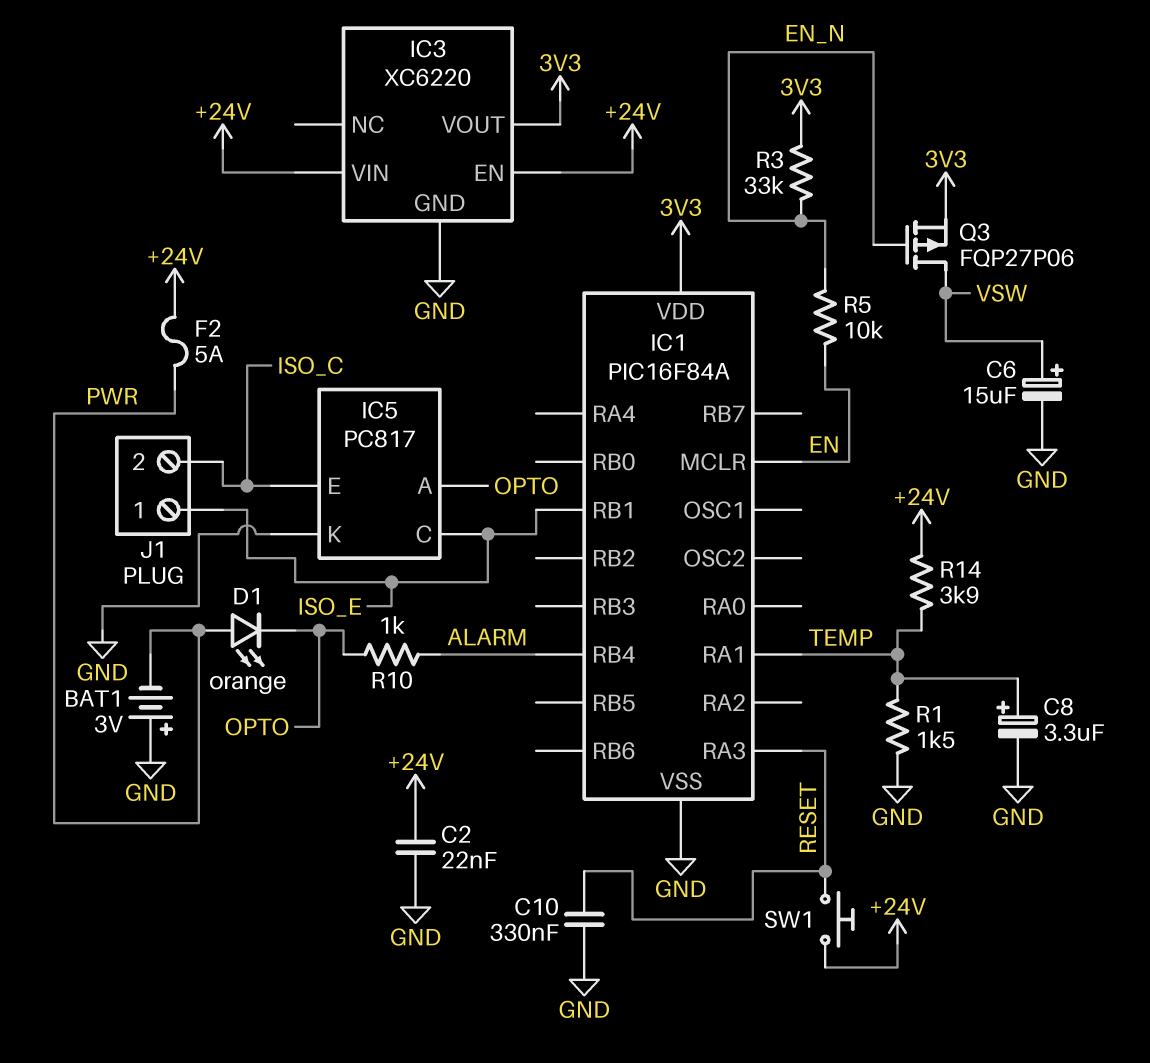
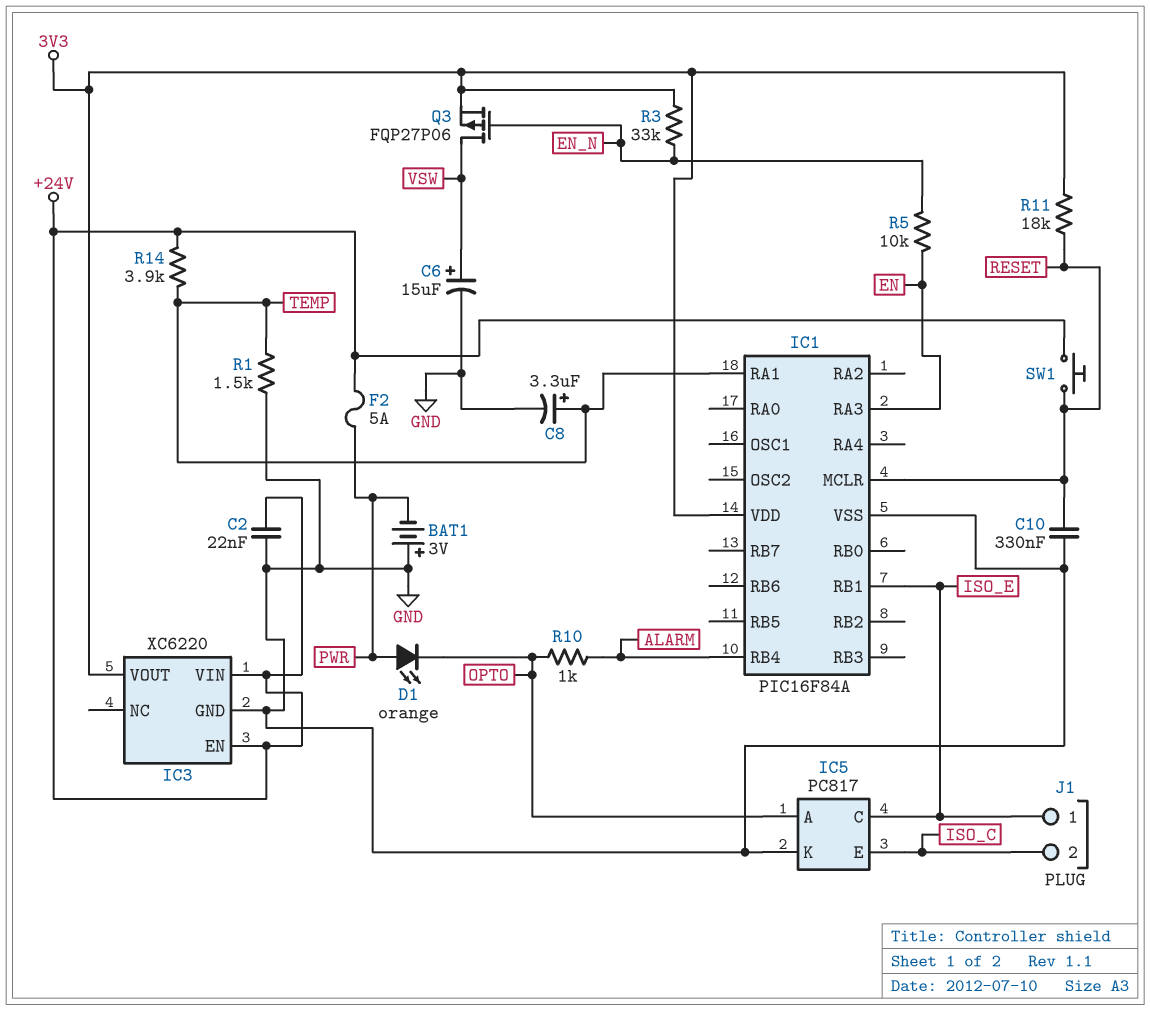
IC1 pin MCLR: EN -> RESET
IC1 pin RA3: RESET -> EN
R11: none -> 18k (3V3, RESET)

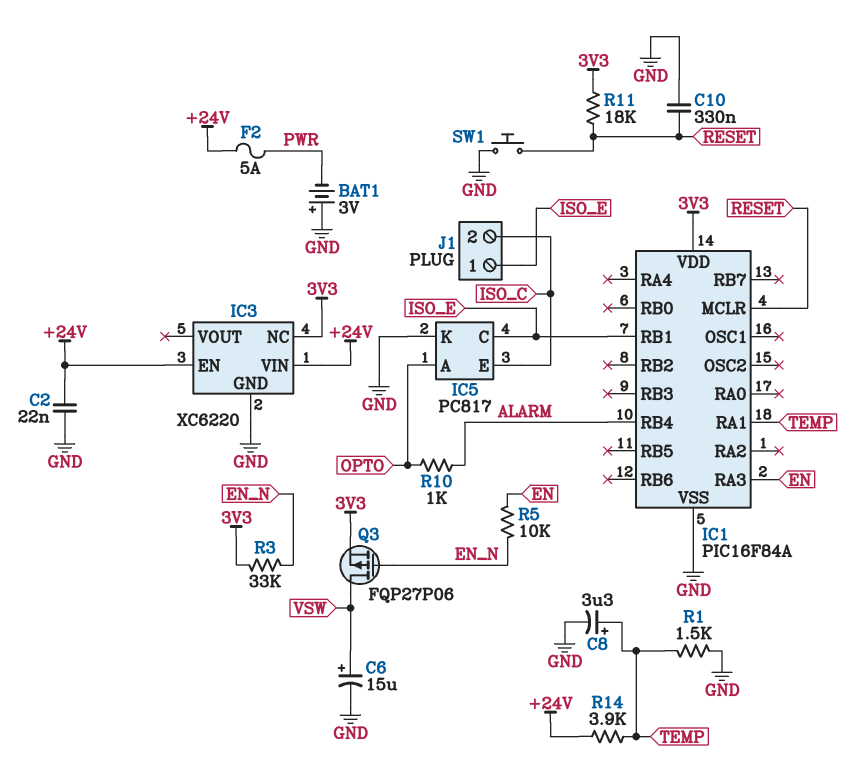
D1: LED orange (A PWR, K OPTO) -> none
IC3 pin NC: none -> 3V3
IC3 pin VOUT: 3V3 -> none
SW1: button (+24V, RESET) -> button (GND, RESET)

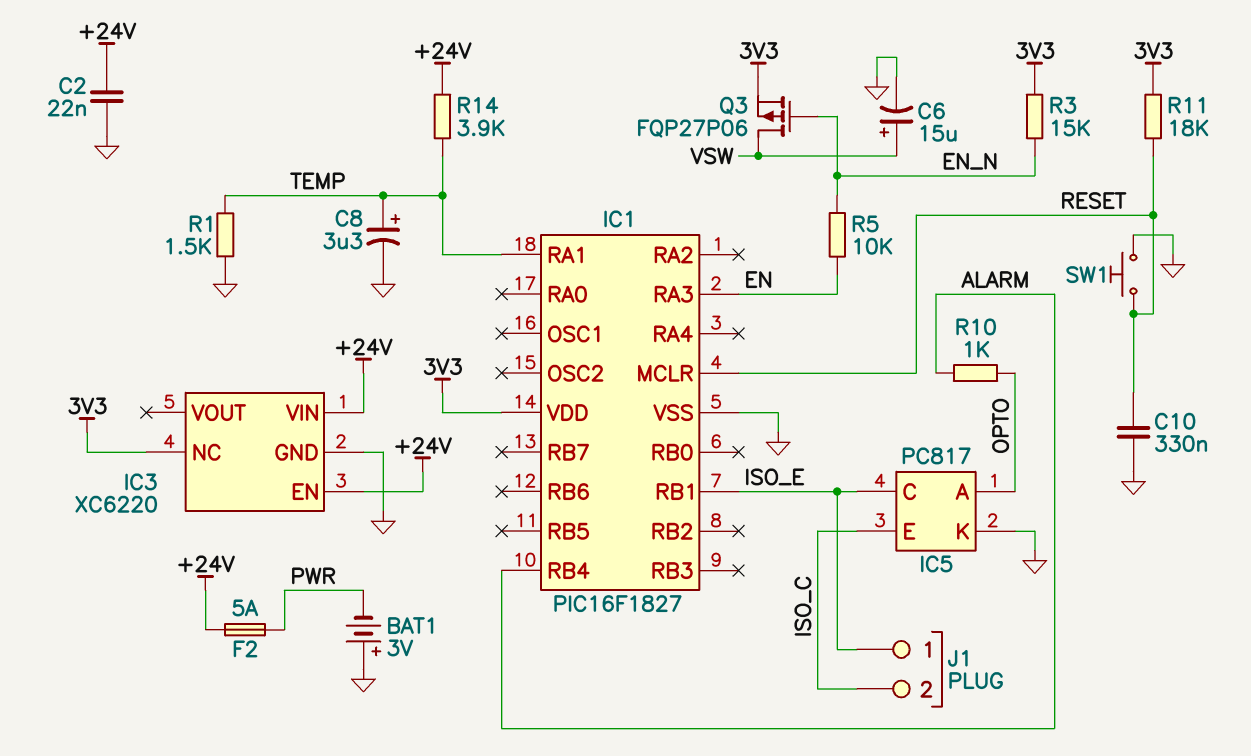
IC1: PIC16F84A -> PIC16F1827
R3: 33k (3V3, EN_N) -> 15k (3V3, EN_N)

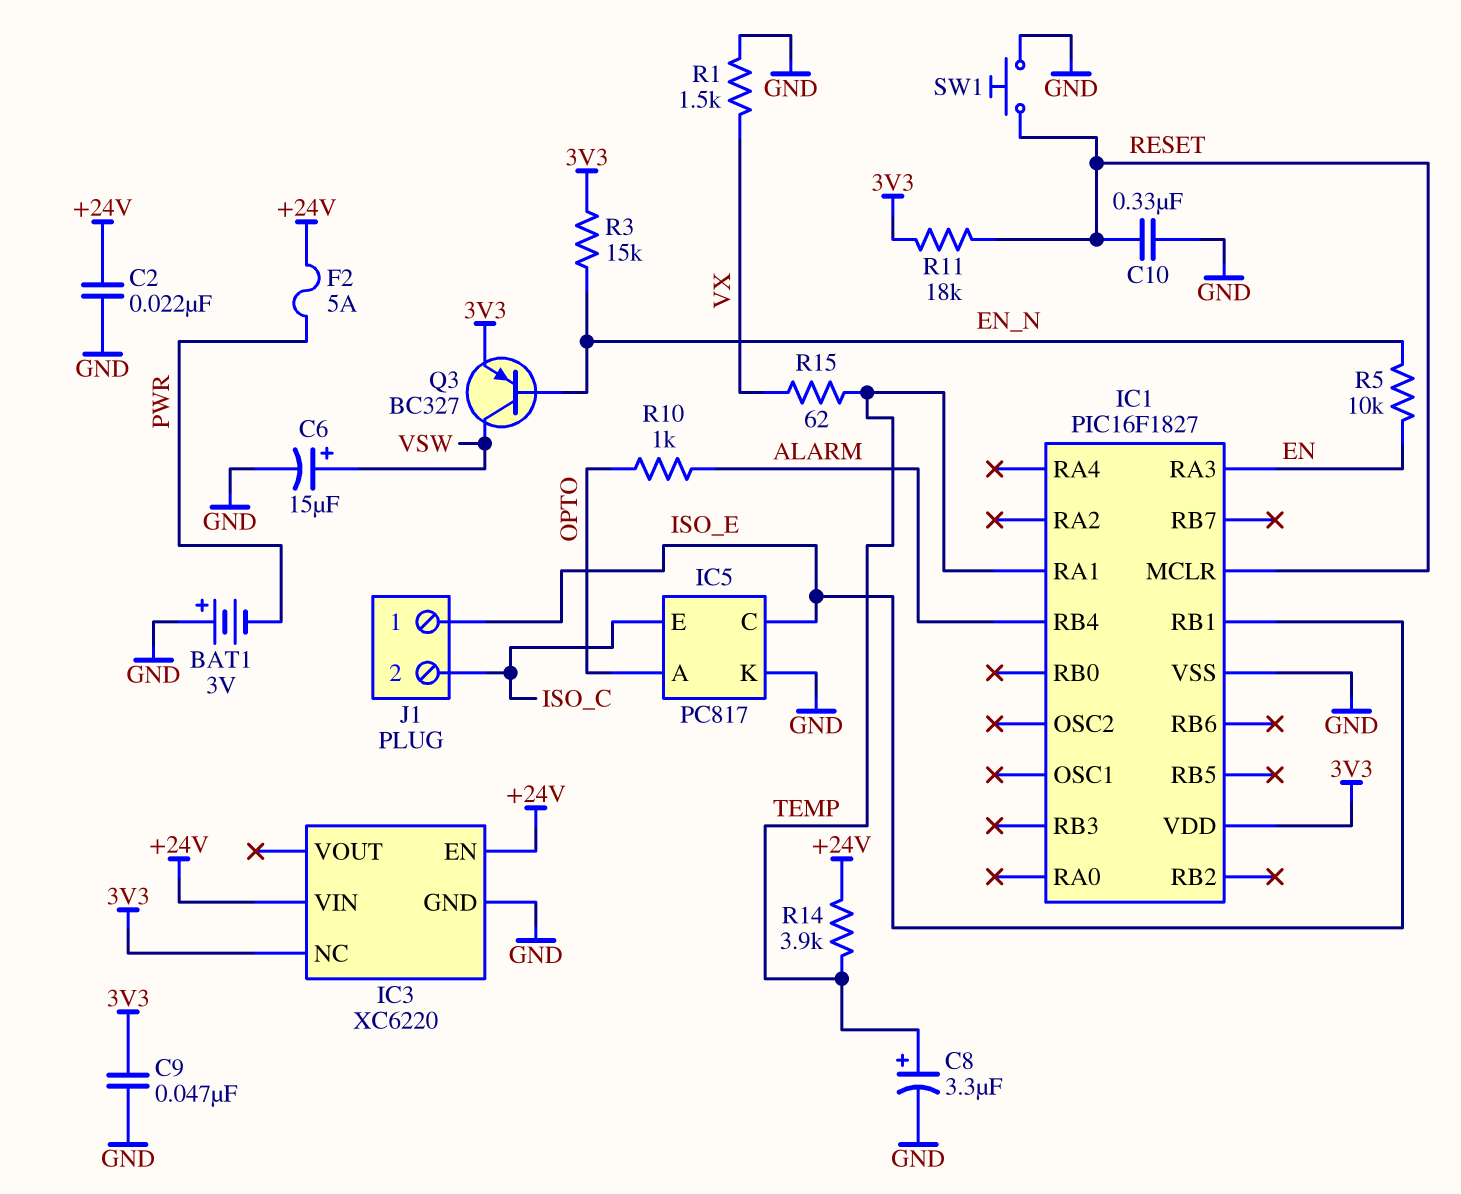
C9: none -> 47nF (3V3, GND)
Q3: PMOS FQP27P06 (G EN_N, D VSW, S 3V3) -> PNP BC327 (B EN_N, C VSW, E 3V3)
R1: 1.5k (GND, TEMP) -> 1.5k (GND, VX)
R15: none -> 62 (TEMP, VX)

